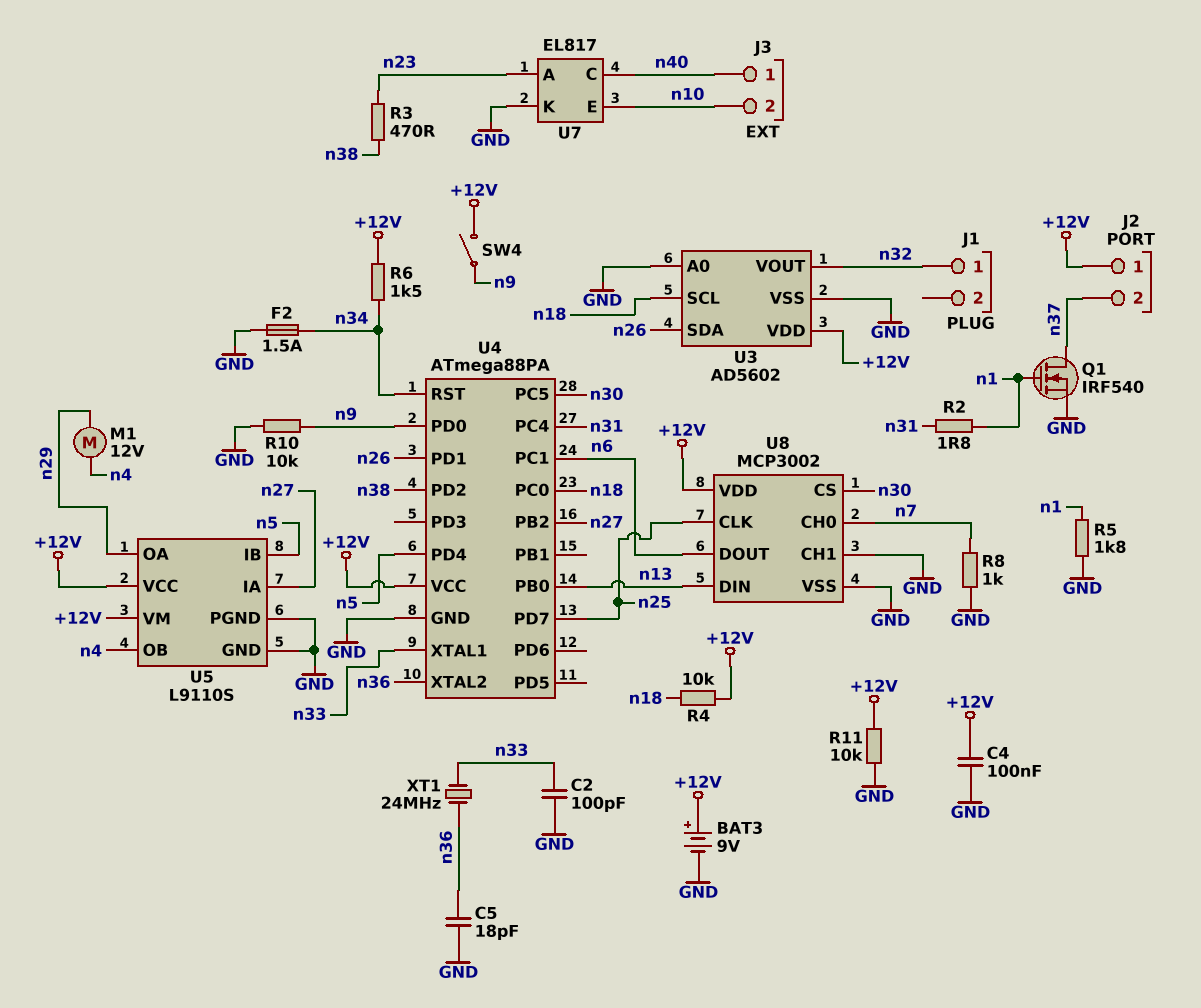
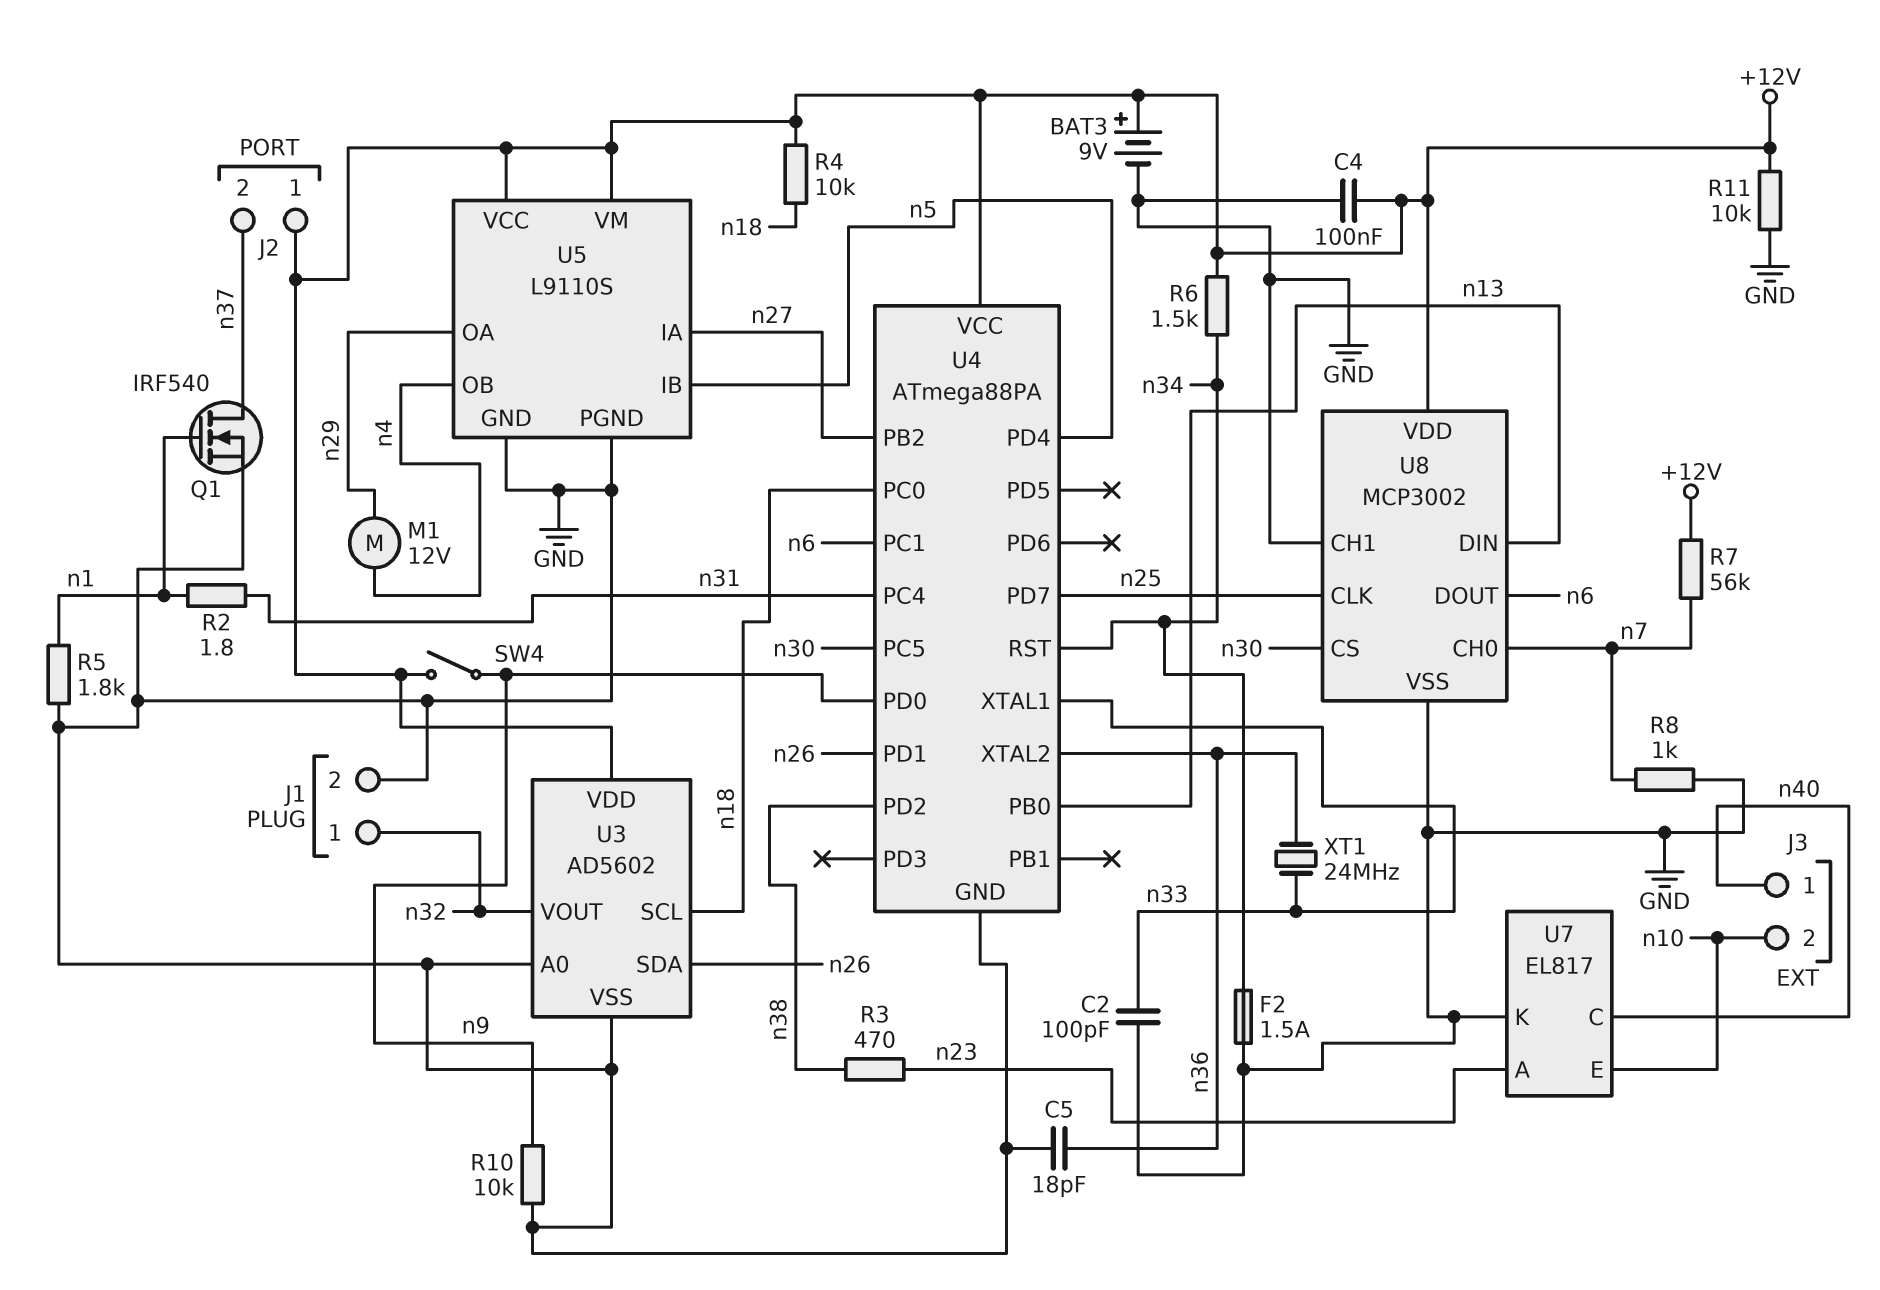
J1 pin 2: none -> GND
R7: none -> 56k (+12V, n7)

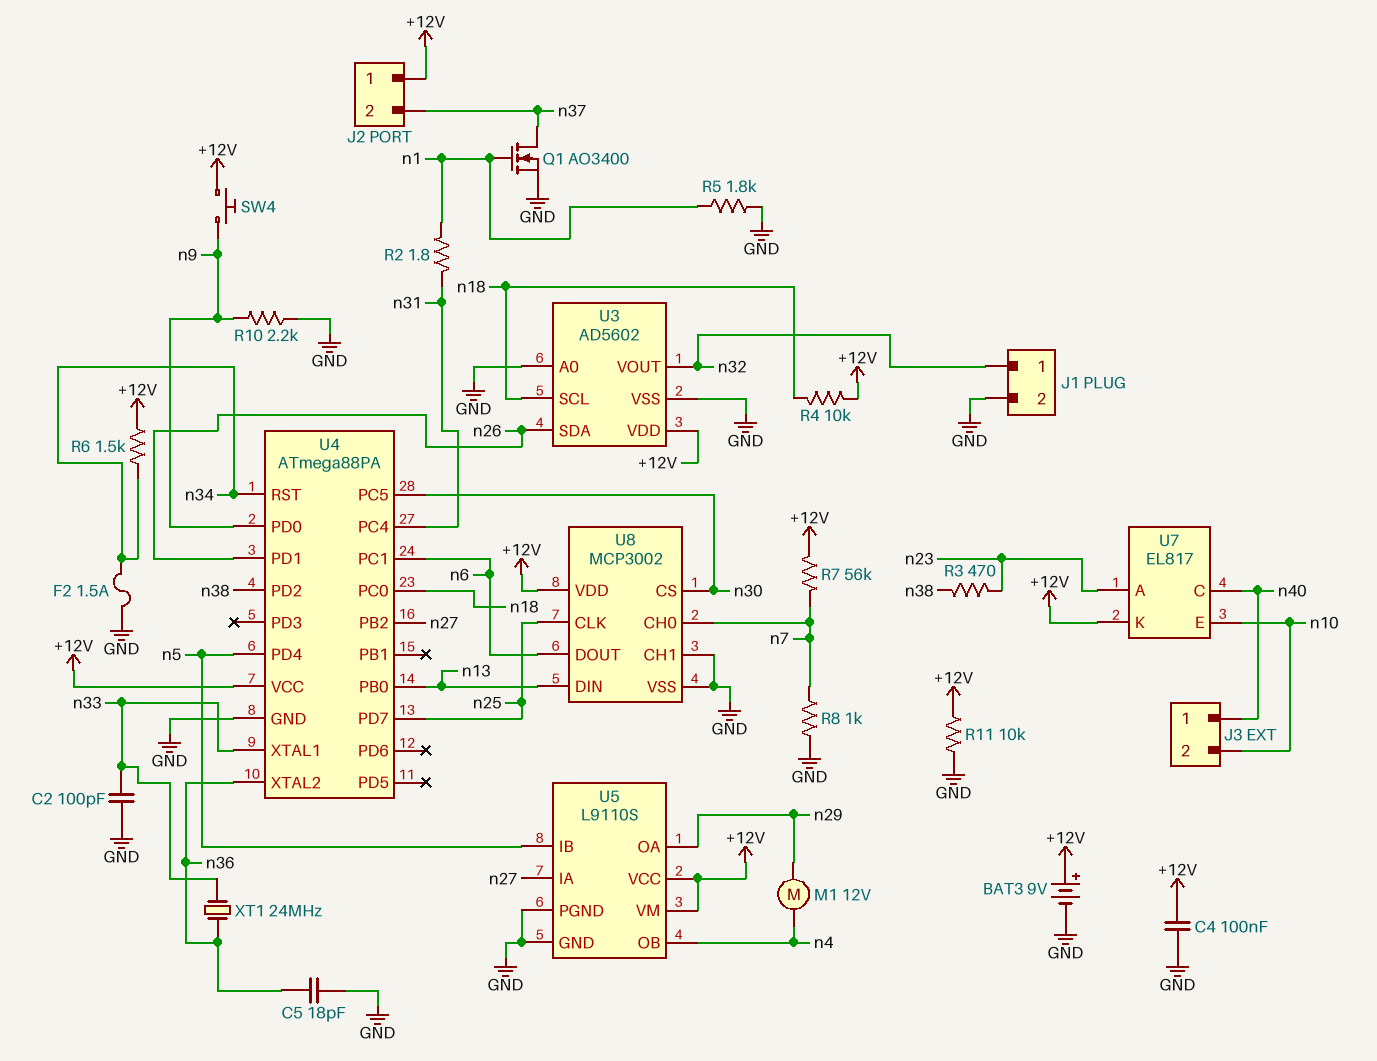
Q1: NMOS IRF540 (G n1, D n37, S GND) -> NMOS AO3400 (G n1, D n37, S GND)
R10: 10k (GND, n9) -> 2.2k (GND, n9)
SW4: switch (+12V, n9) -> button (+12V, n9)
U7 pin K: GND -> +12V

